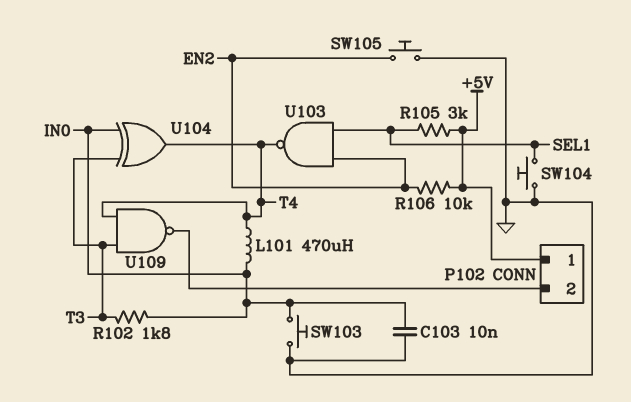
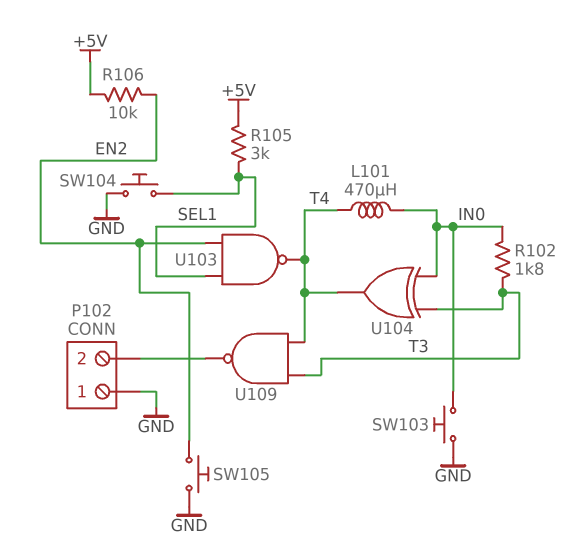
C103: 10nF (GND, IN0) -> none
P102 pin 1: +5V -> GND

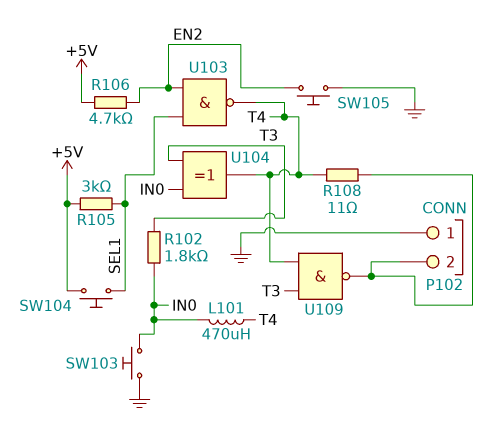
R106: 10k (+5V, EN2) -> 4.7k (+5V, EN2)
R108: none -> 11 (P102/2, T4)
SW104: button (GND, SEL1) -> button (+5V, SEL1)

